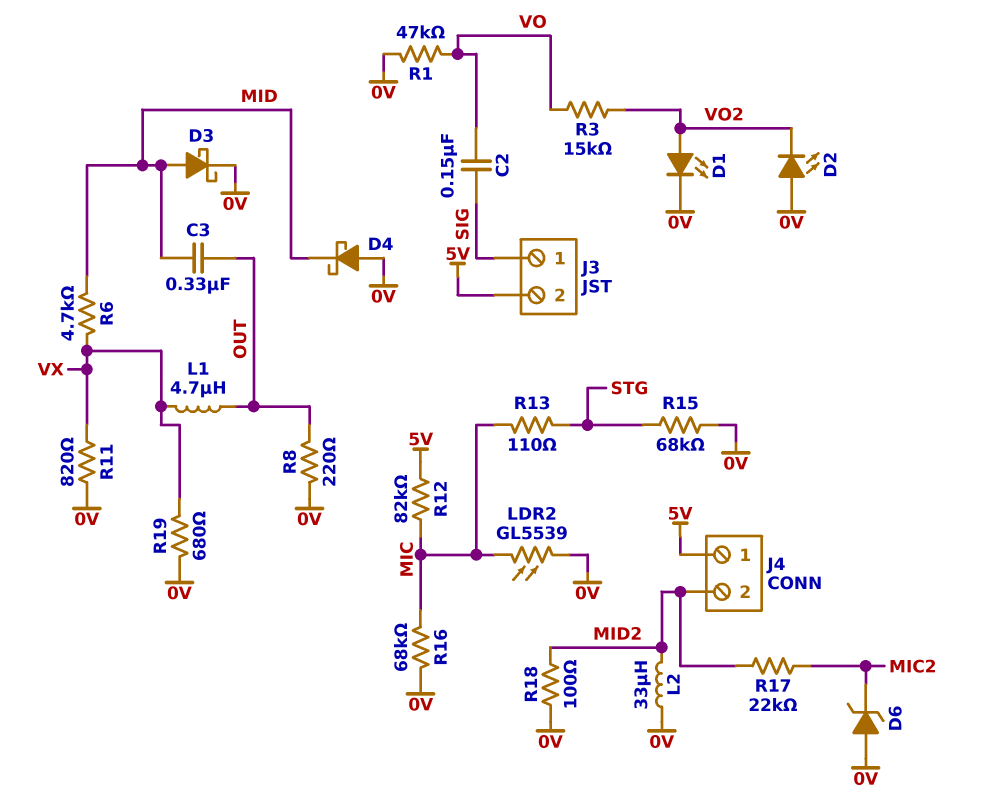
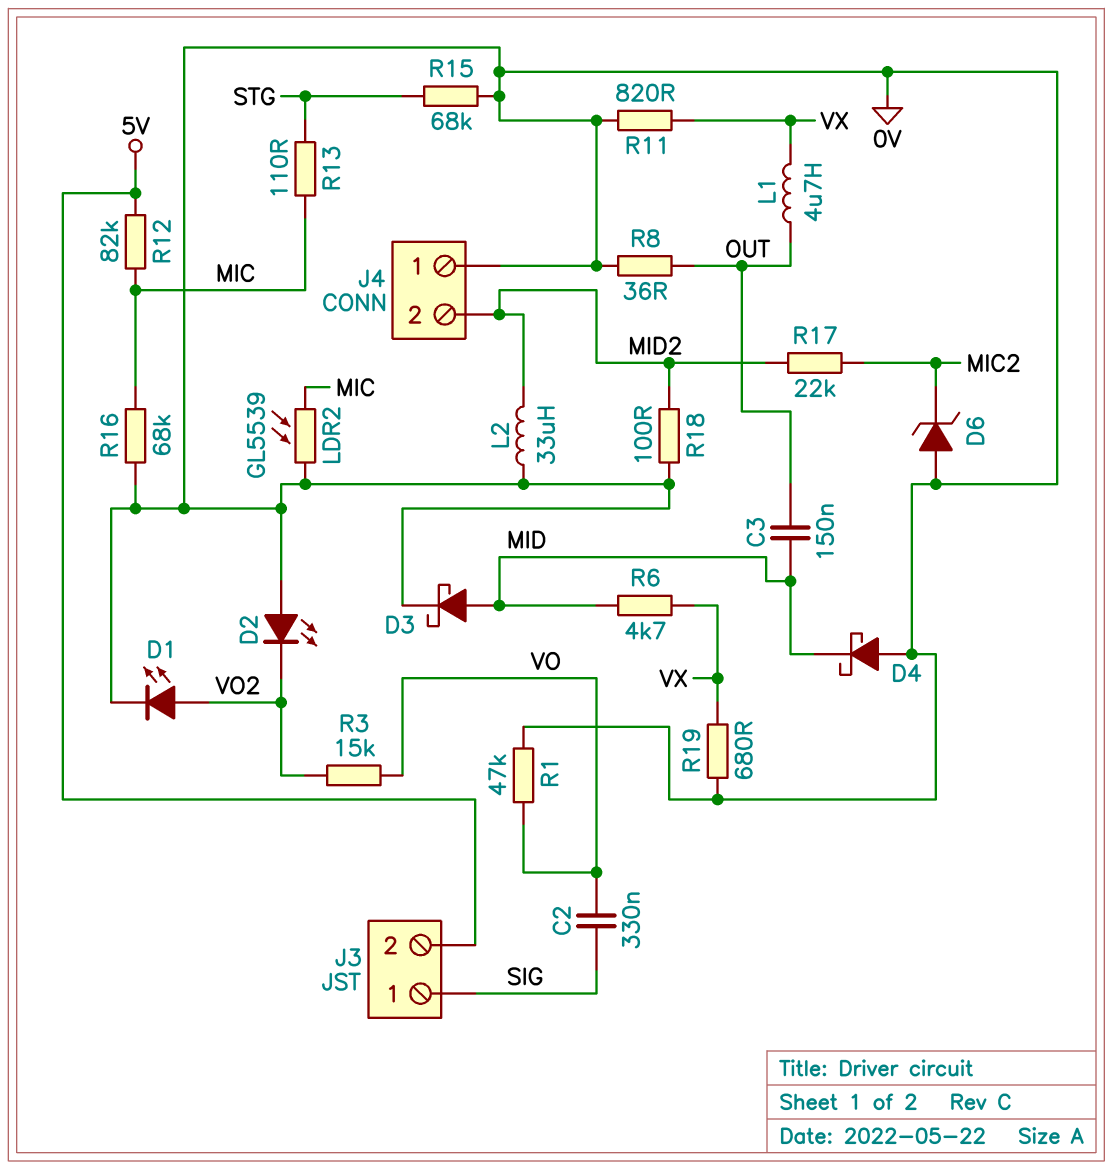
C2: 150nF (SIG, VO) -> 330nF (SIG, VO)
C3: 330nF (MID, OUT) -> 150nF (MID, OUT)
J4 pin 1: 5V -> 0V
R8: 220 (0V, OUT) -> 36 (0V, OUT)

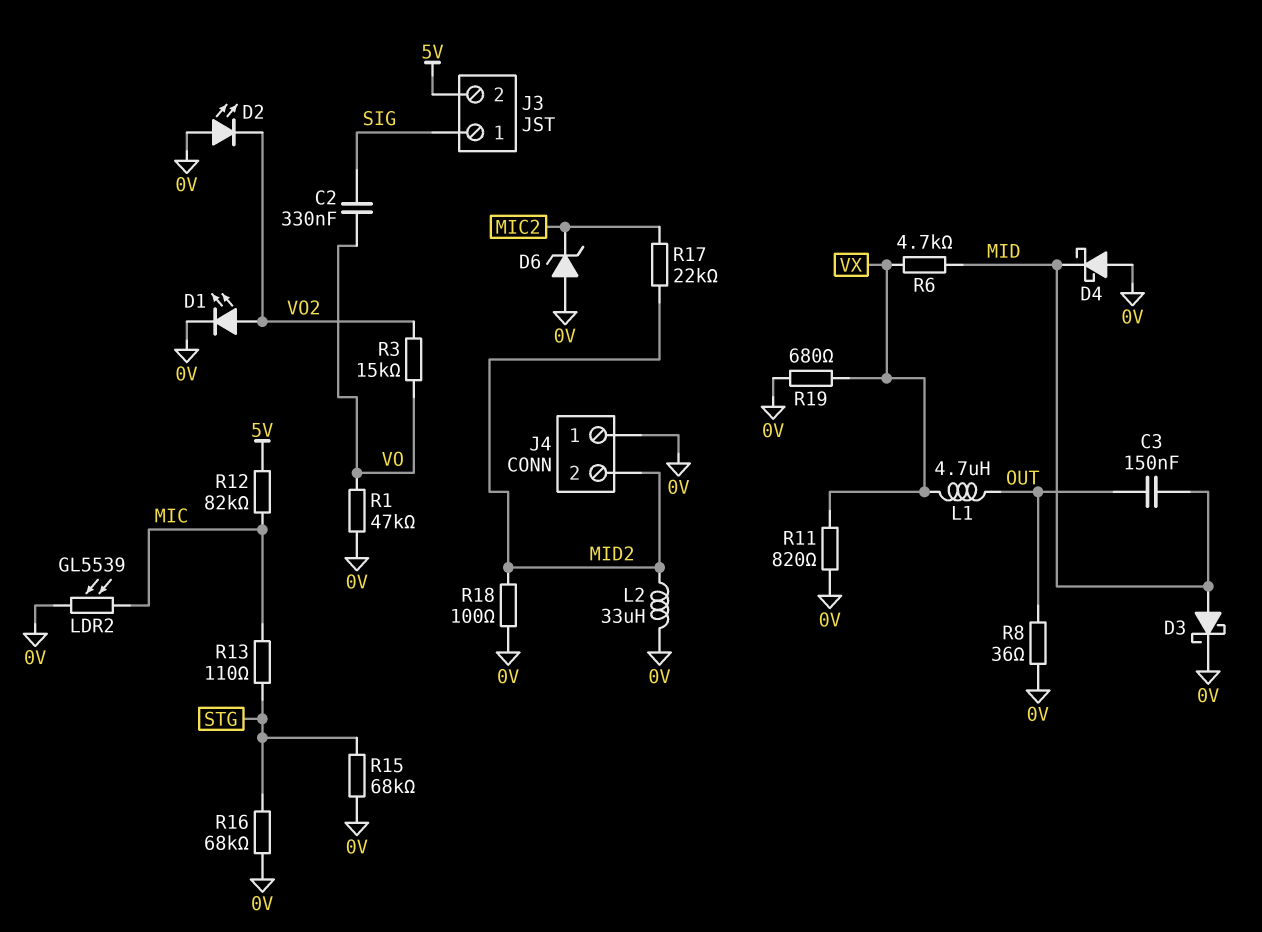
R16: 68k (0V, MIC) -> 68k (0V, STG)

